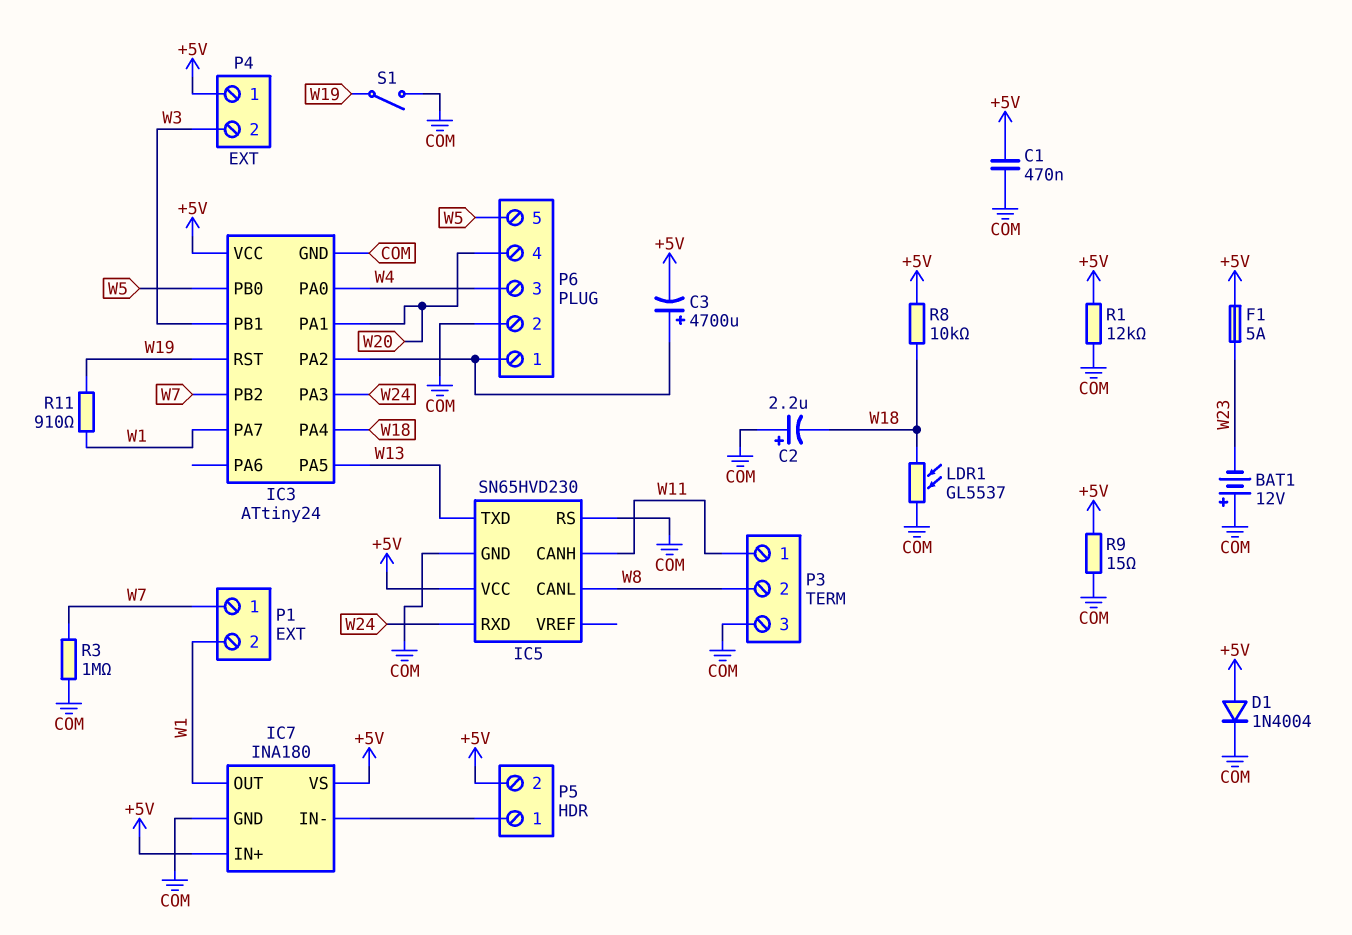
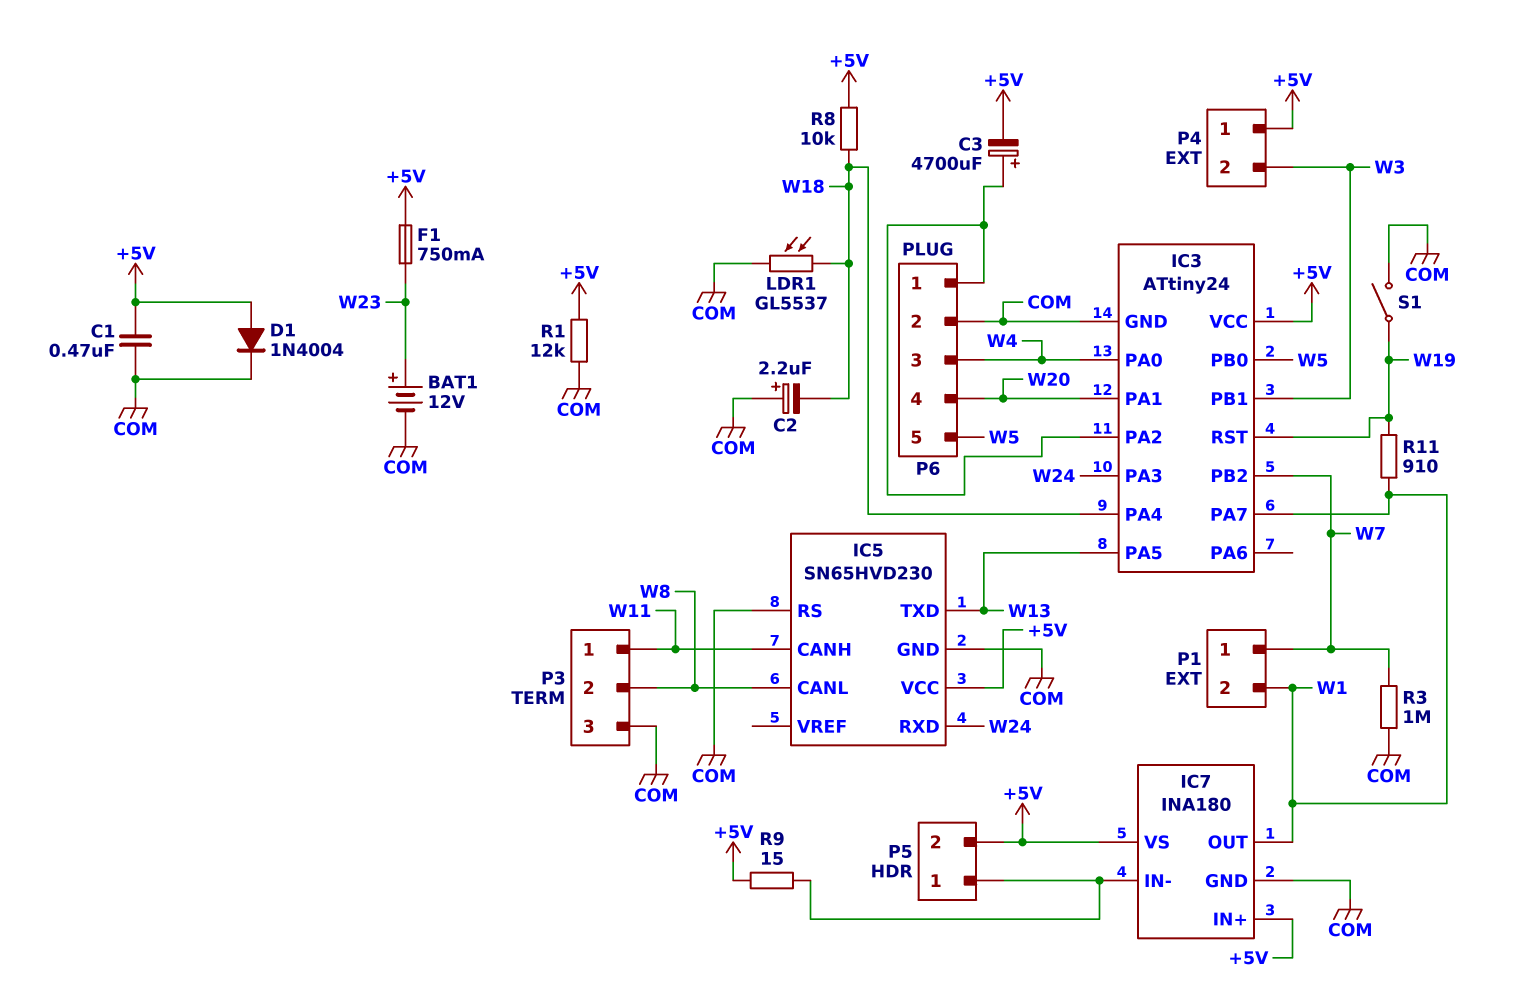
BAT1: 12V (plus COM, minus W23) -> 12V (plus W23, minus COM)
F1: 5A (+5V, W23) -> 750mA (+5V, W23)
R9: 15 (+5V, COM) -> 15 (+5V, IC7/IN-)

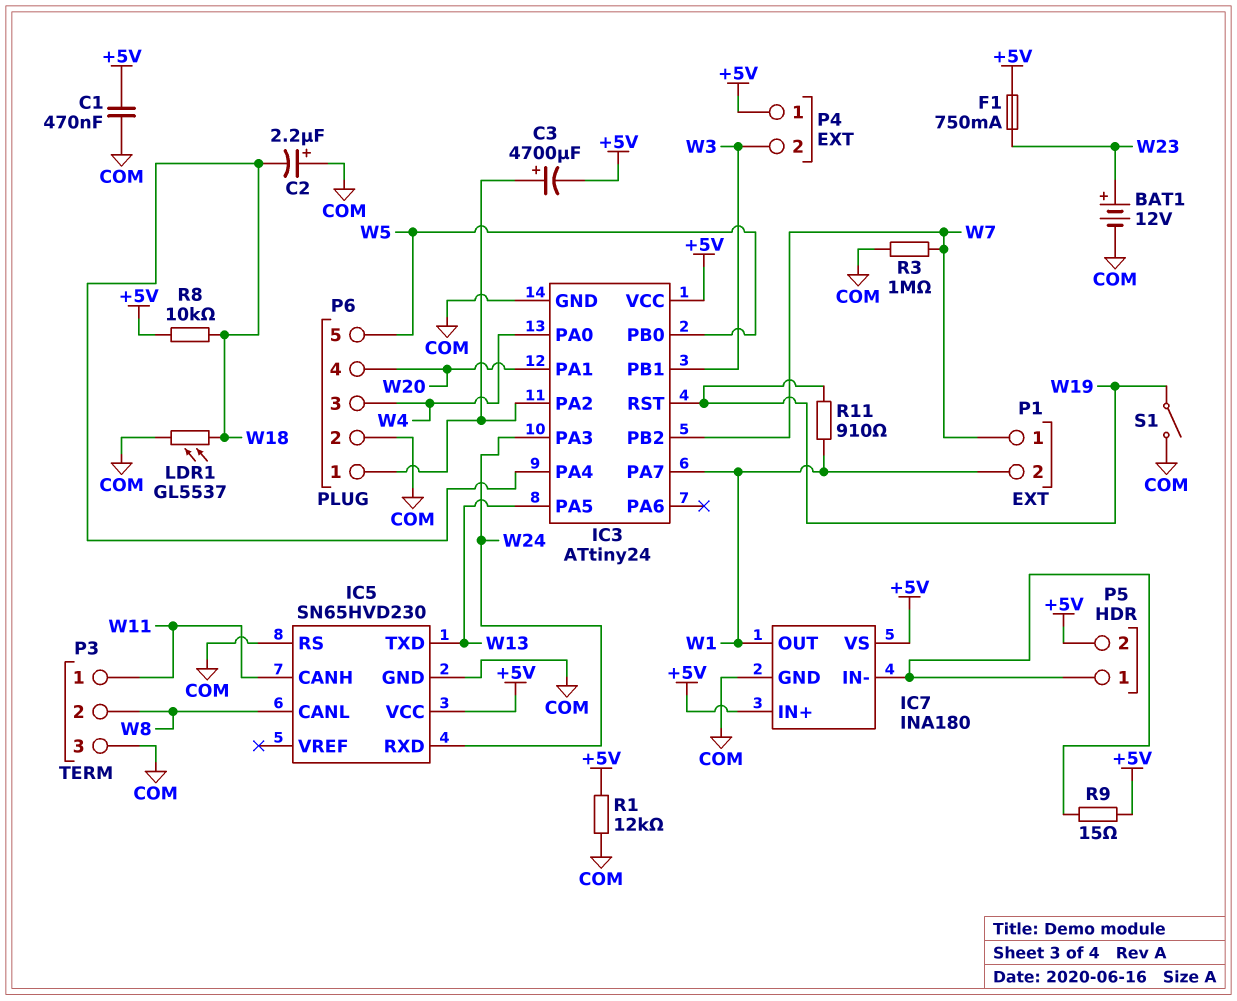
D1: diode 1N4004 (A +5V, K COM) -> none

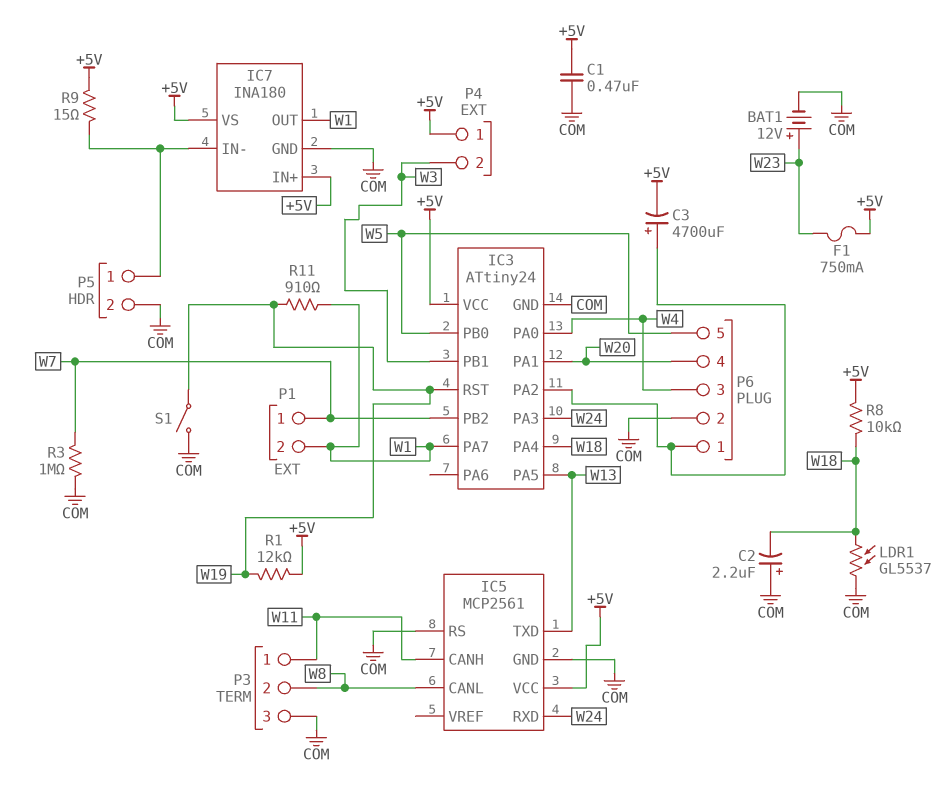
IC5: SN65HVD230 -> MCP2561
P5 pin 2: +5V -> COM
R1: 12k (+5V, COM) -> 12k (+5V, W19)

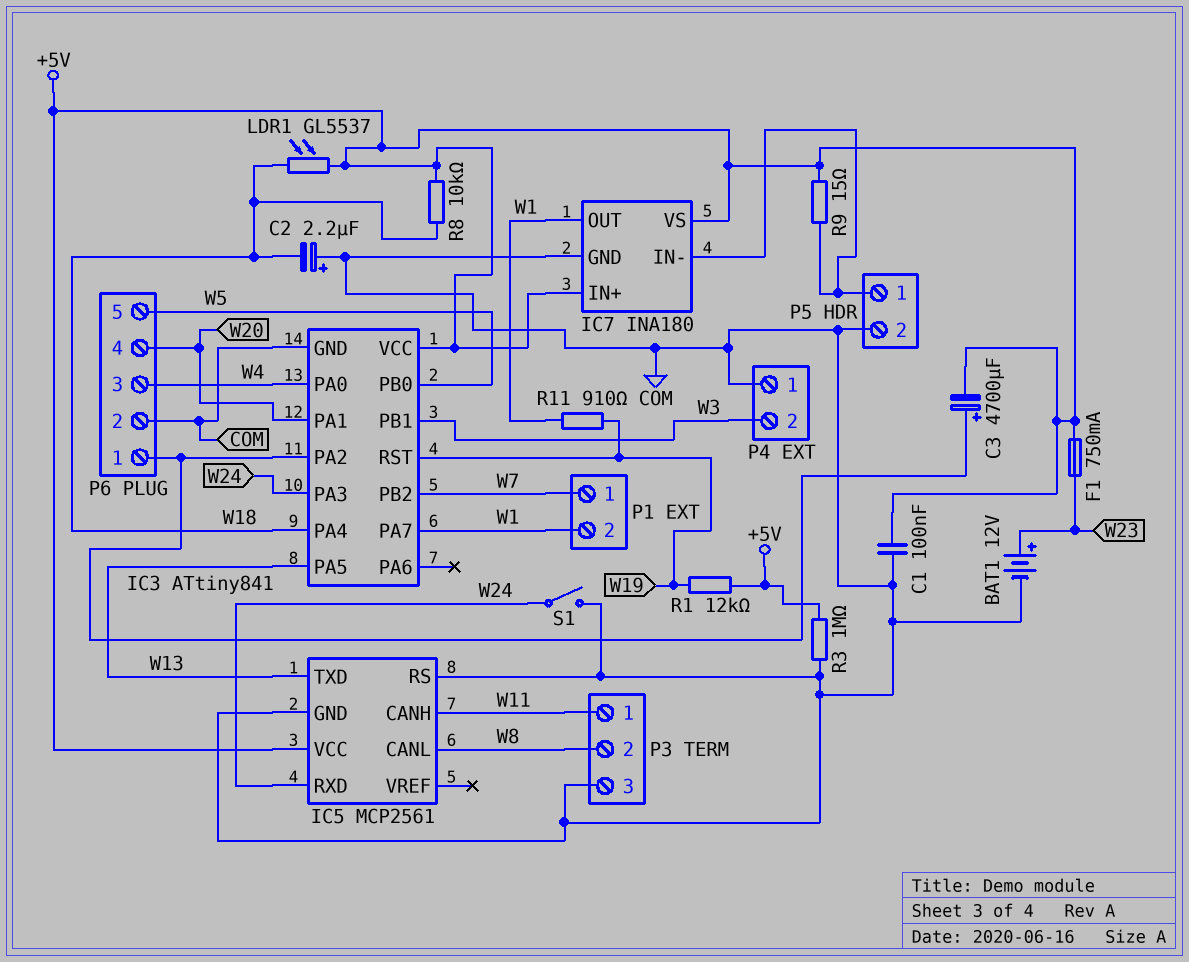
C1: 470nF (+5V, COM) -> 100nF (+5V, COM)
IC3: ATtiny24 -> ATtiny841
LDR1: GL5537 (COM, W18) -> GL5537 (+5V, W18)
P4 pin 1: +5V -> COM
R3: 1M (COM, W7) -> 1M (+5V, COM)
S1: switch (COM, W19) -> switch (COM, W24)

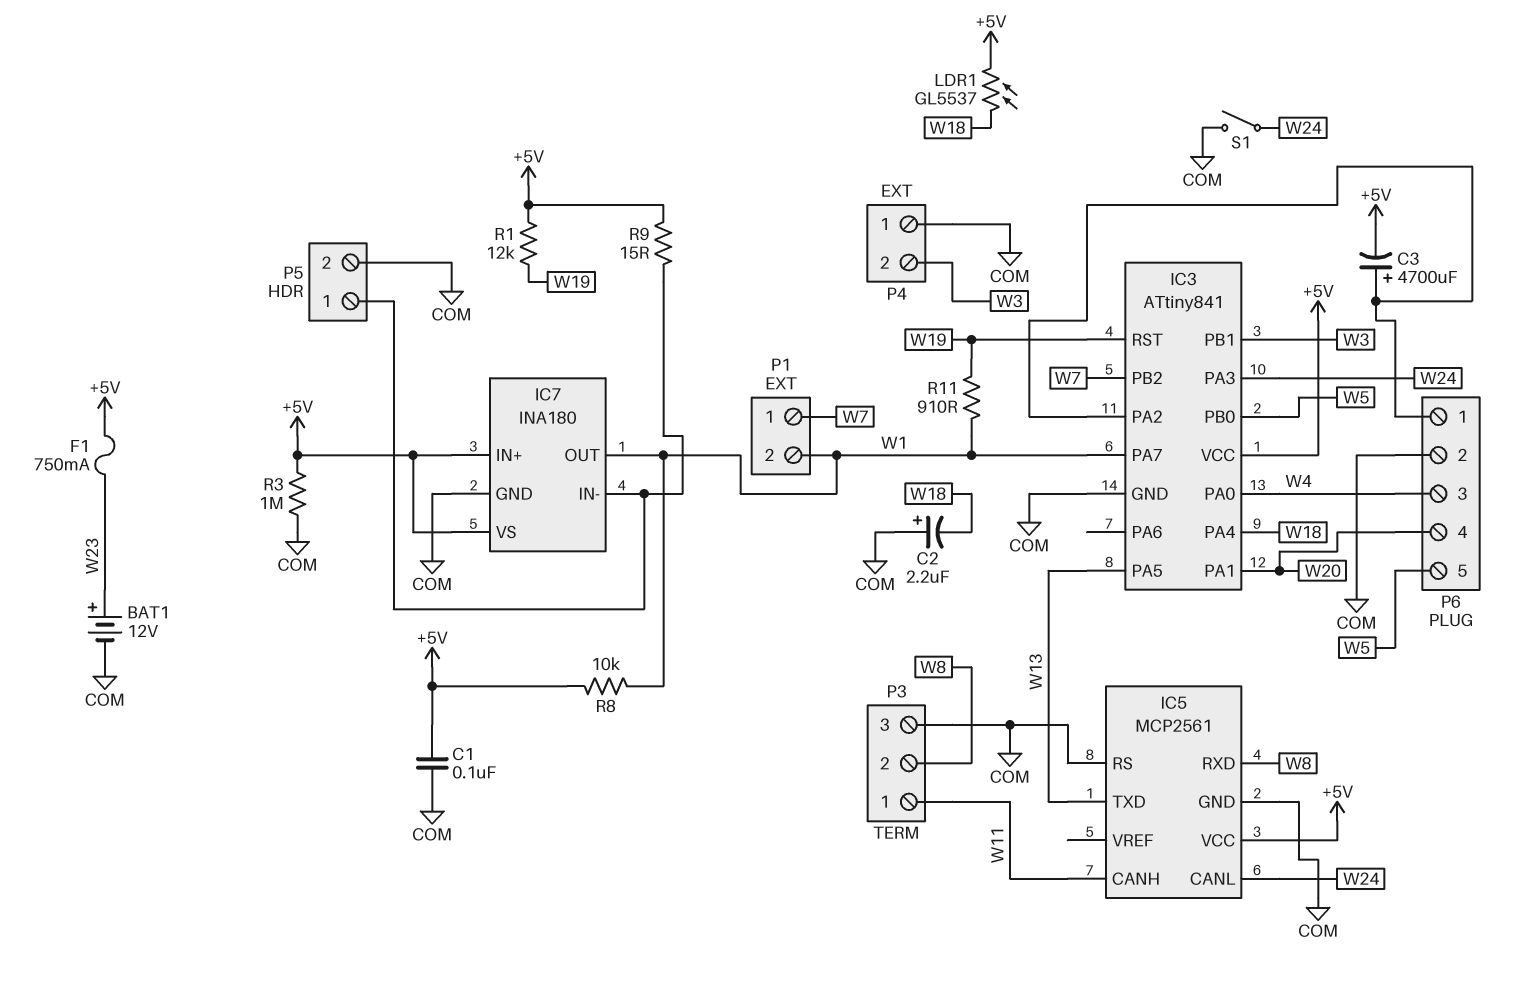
IC5 pin CANL: W8 -> W24
IC5 pin RXD: W24 -> W8
R8: 10k (+5V, W18) -> 10k (+5V, W1)

